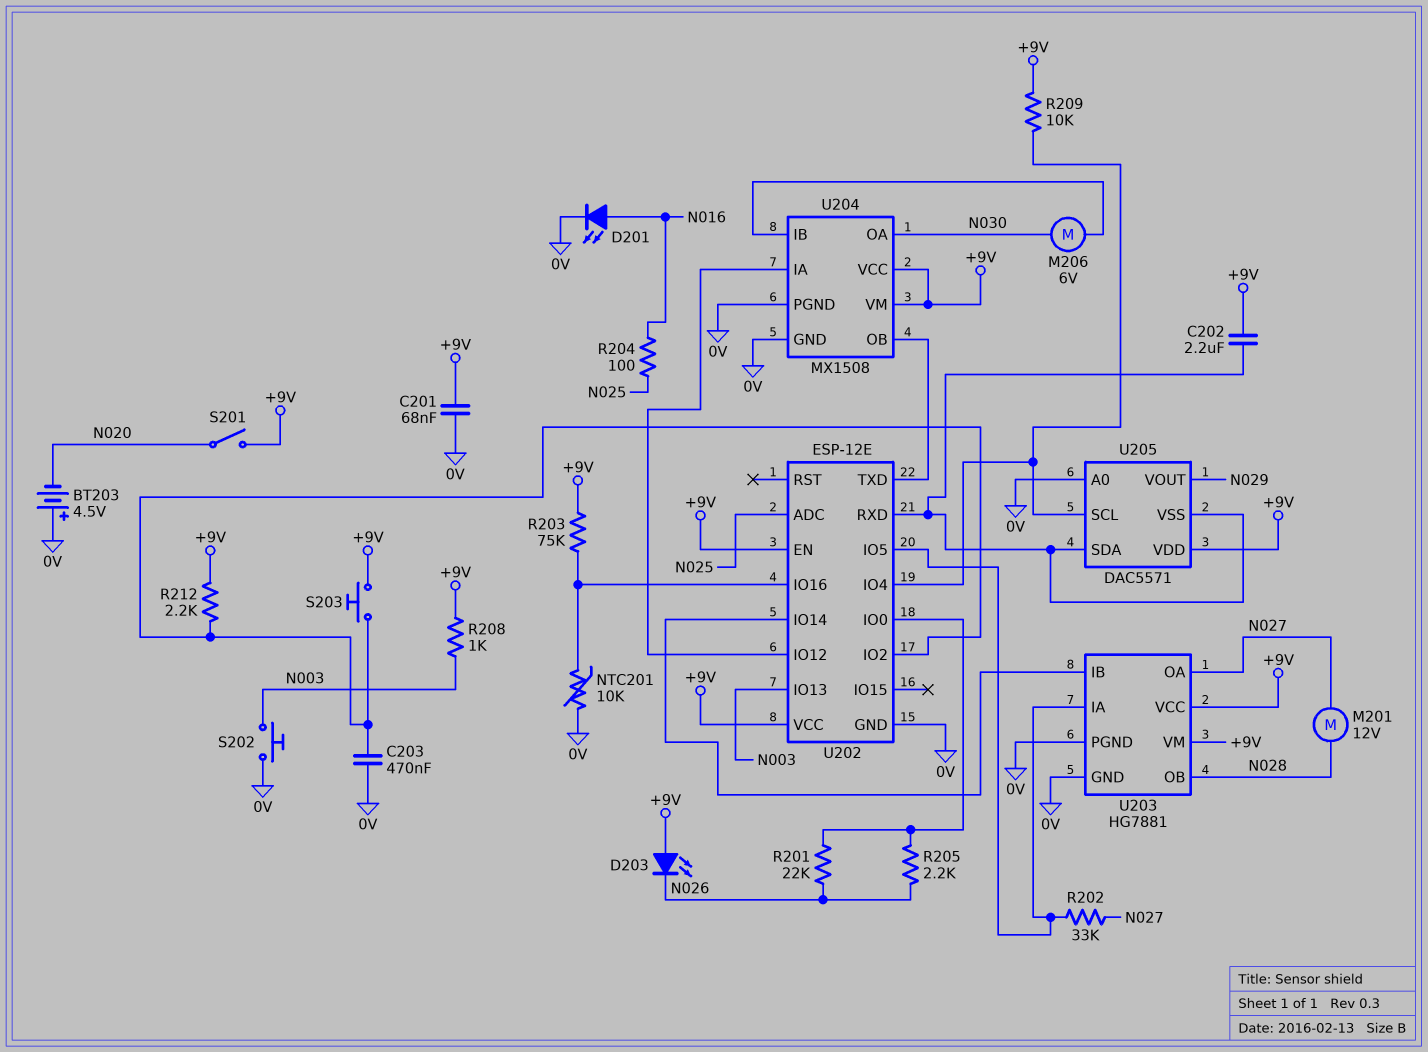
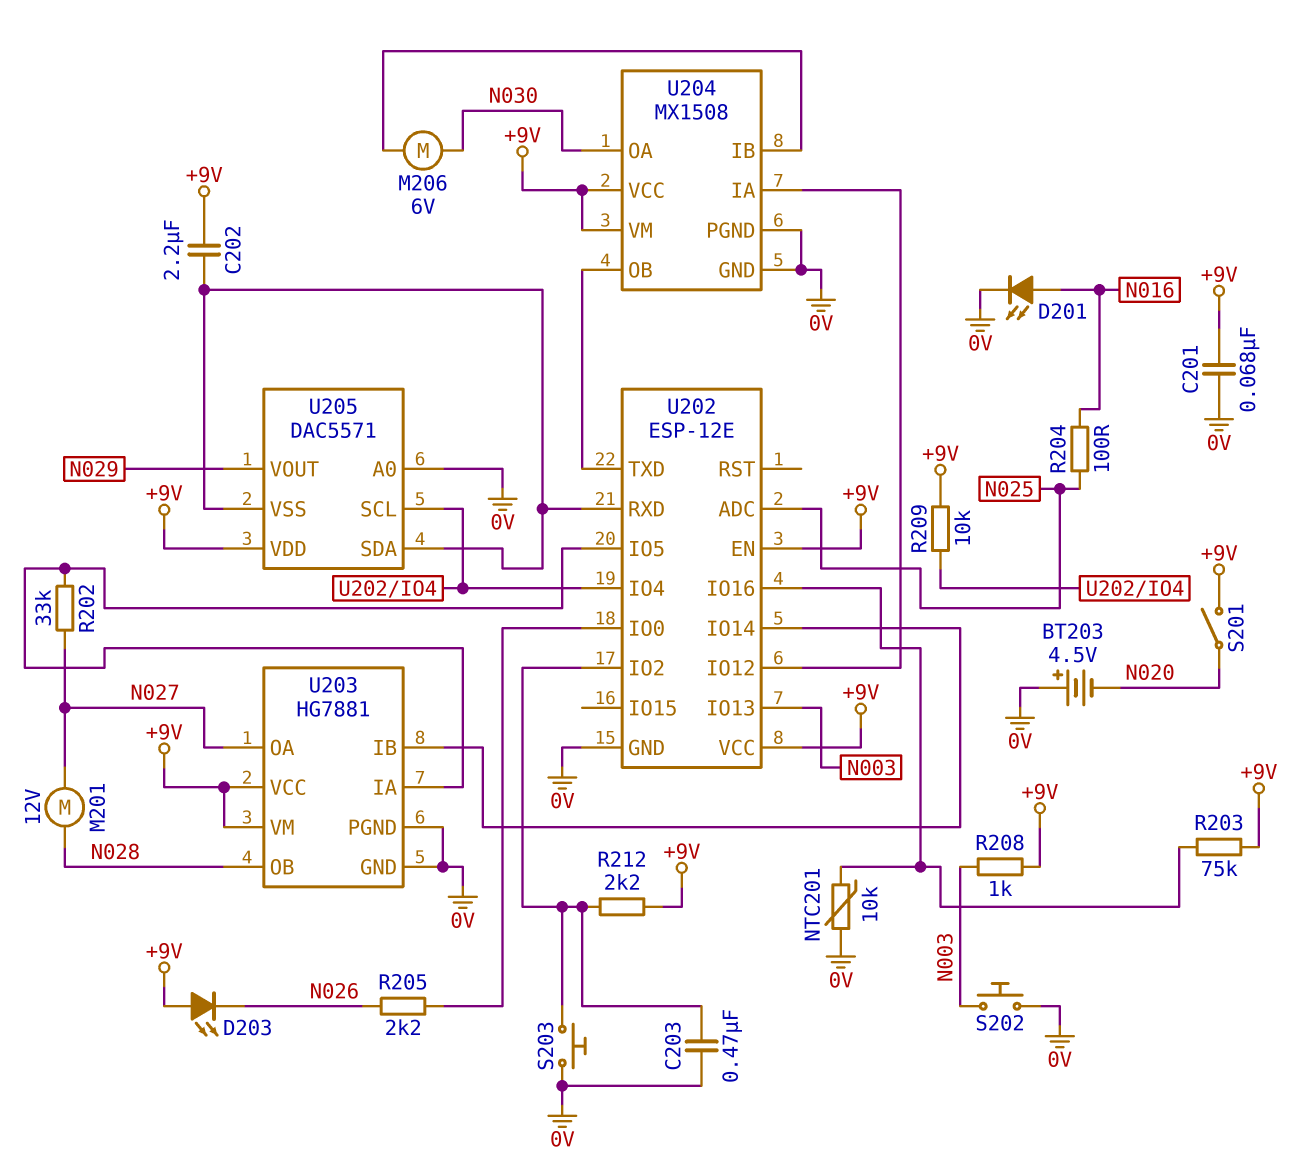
R201: 22k (N026, U202/IO0) -> none
S203: button (+9V, U202/IO2) -> button (0V, U202/IO2)

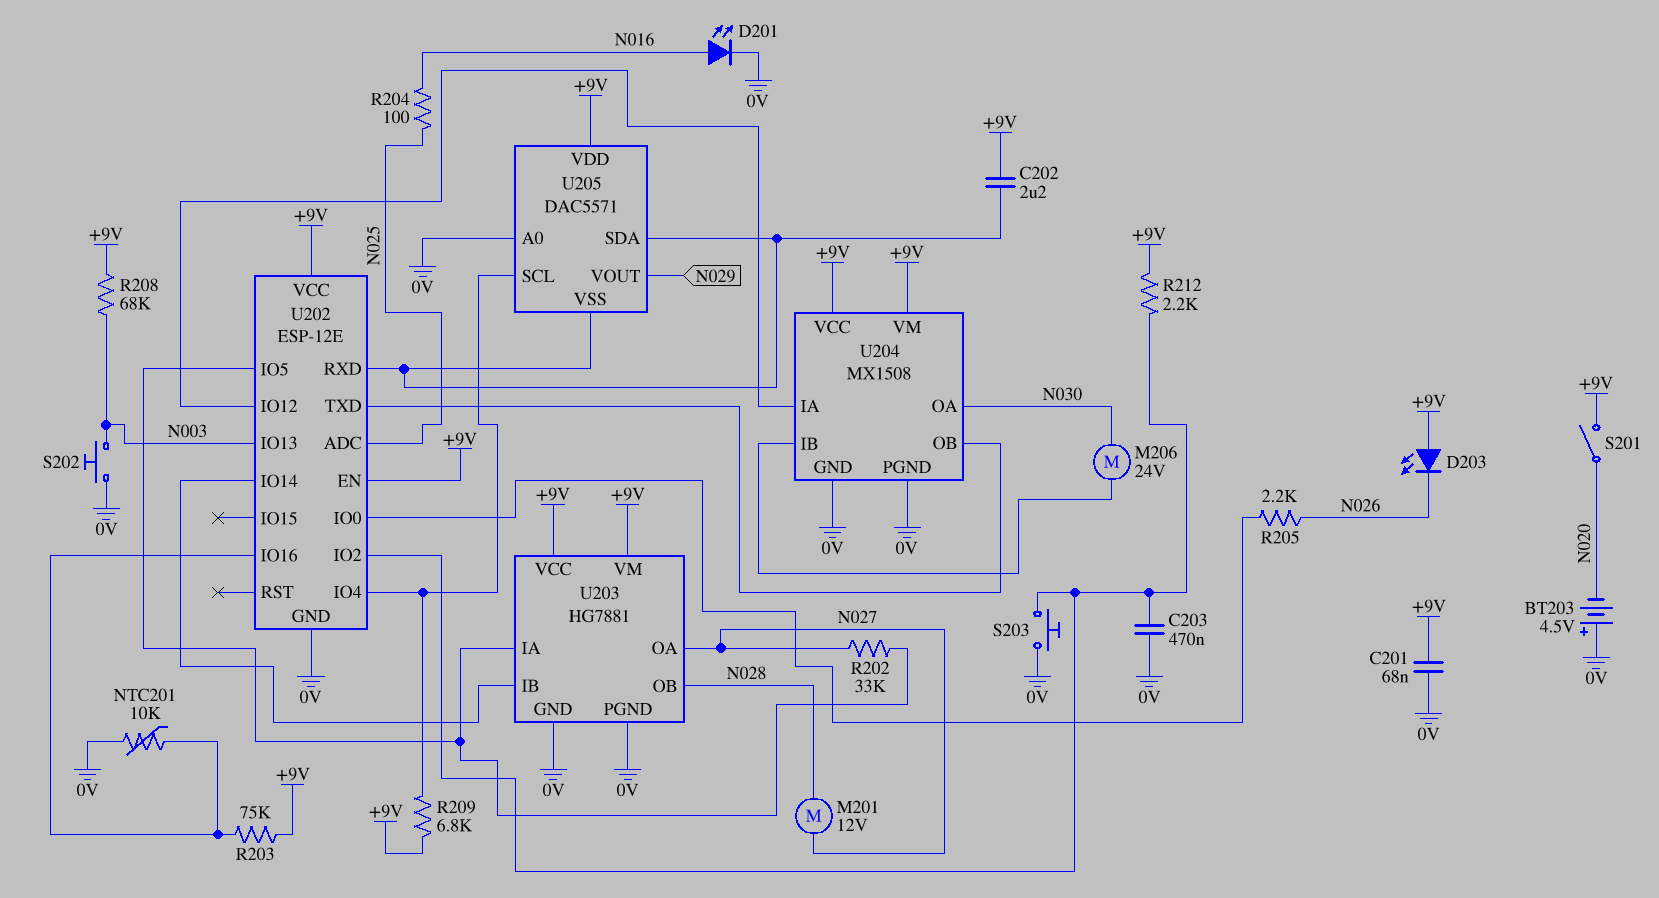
M206: motor 6V (N030, U204/IB) -> motor 24V (N030, U204/IB)
R208: 1k (+9V, N003) -> 68k (+9V, N003)
R209: 10k (+9V, U202/IO4) -> 6.8k (+9V, U202/IO4)

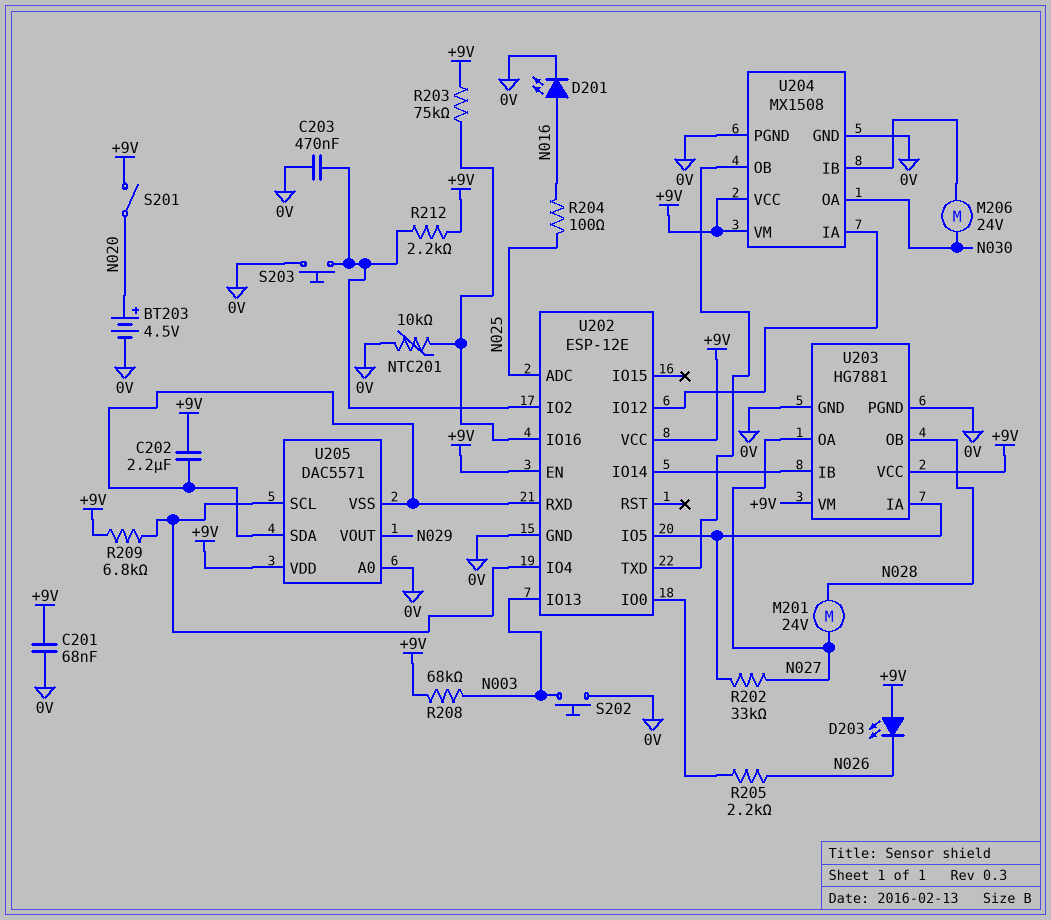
BT203: 4.5V (plus 0V, minus N020) -> 4.5V (plus N020, minus 0V)
M201: motor 12V (N027, N028) -> motor 24V (N027, N028)

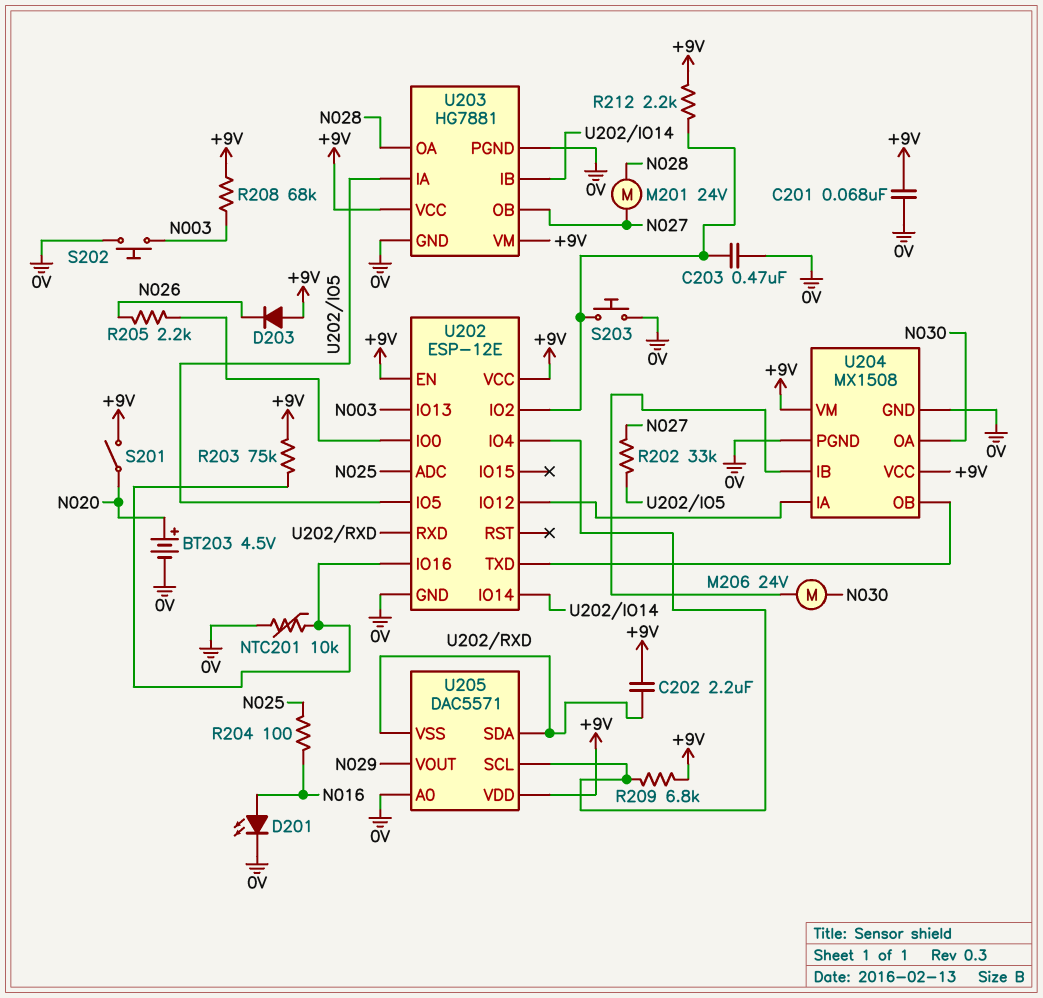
D203: LED (A +9V, K N026) -> diode (A +9V, K N026)
U203 pin OA: N027 -> N028
U203 pin OB: N028 -> N027

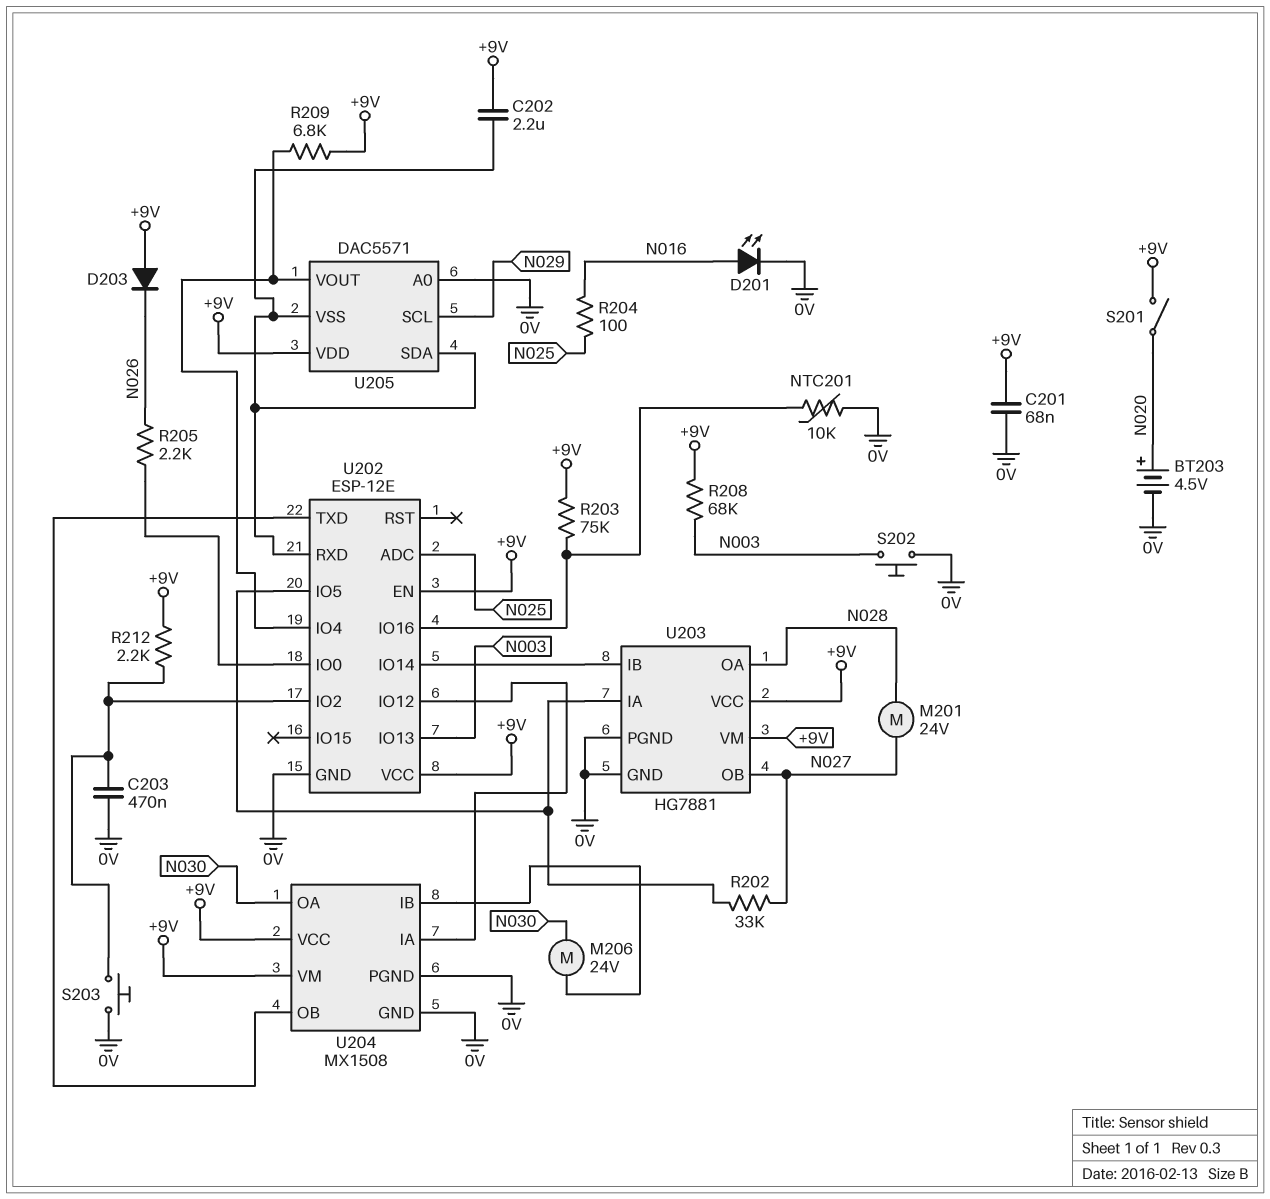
U205 pin SCL: U202/IO4 -> N029
U205 pin VOUT: N029 -> U202/IO4

